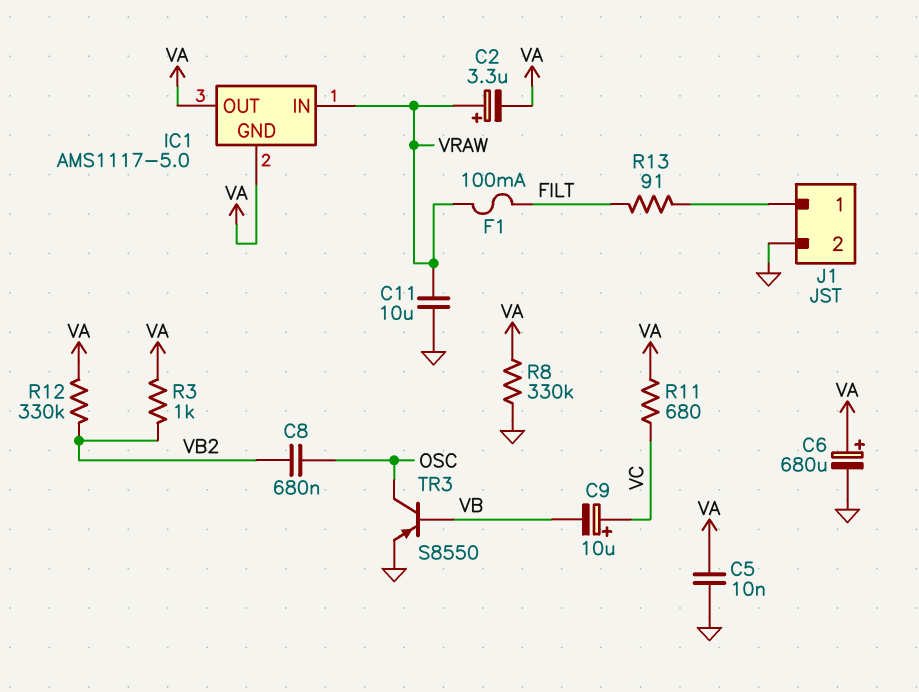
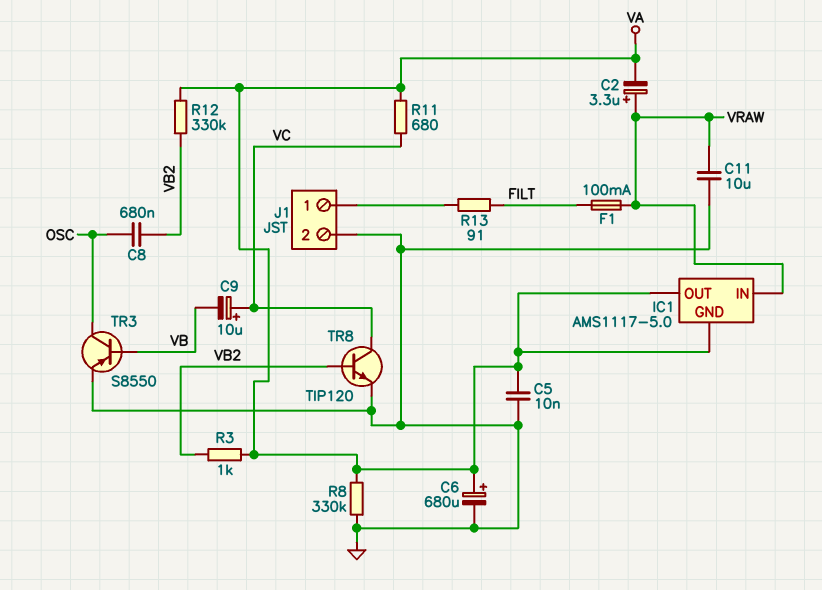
TR8: none -> NPN TIP120 (B VB2, C VC, E GND)

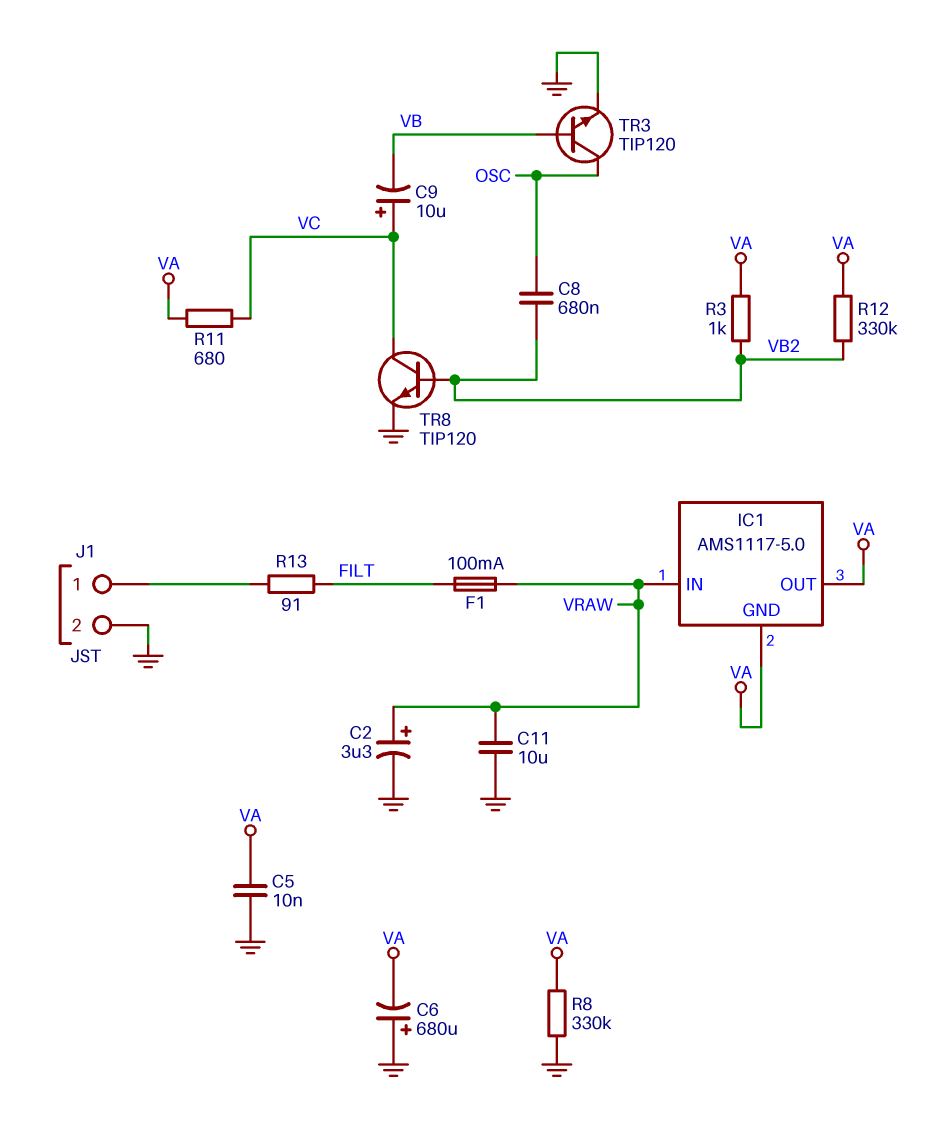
C2: 3.3uF (plus VRAW, minus VA) -> 3.3uF (plus VRAW, minus GND)
C6: 680uF (plus VA, minus GND) -> 680uF (plus GND, minus VA)
TR3: PNP S8550 (B VB, C OSC, E GND) -> NPN TIP120 (B VB, C OSC, E GND)

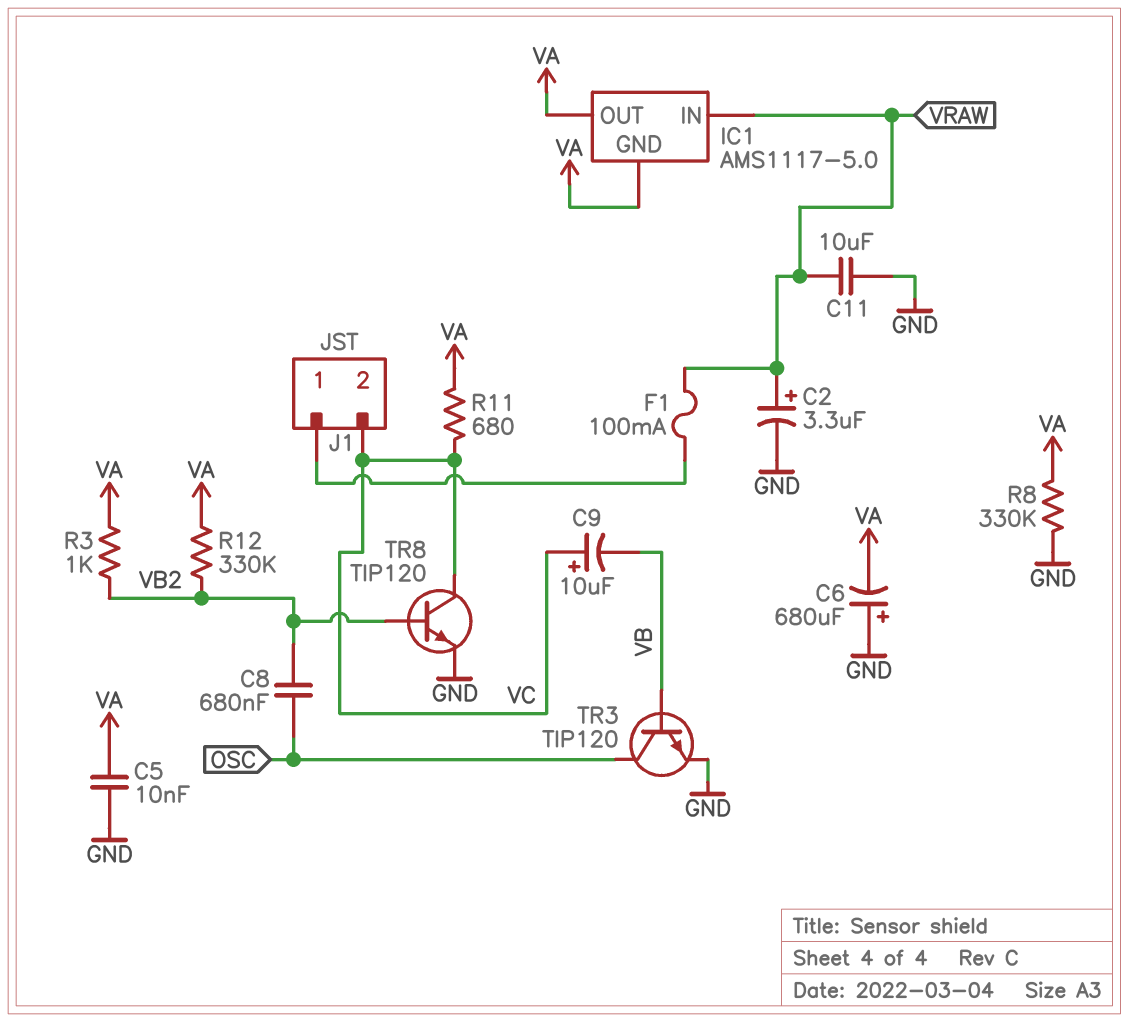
F1: 100mA (FILT, VRAW) -> 100mA (J1/1, VRAW)
J1 pin 2: GND -> VC
R13: 91 (FILT, J1/1) -> none

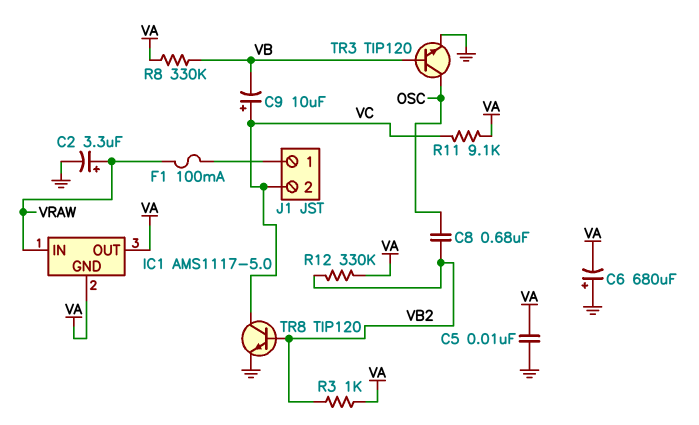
C11: 10uF (GND, VRAW) -> none
R8: 330k (GND, VA) -> 330k (VA, VB)
R11: 680 (VA, VC) -> 9.1k (VA, VC)

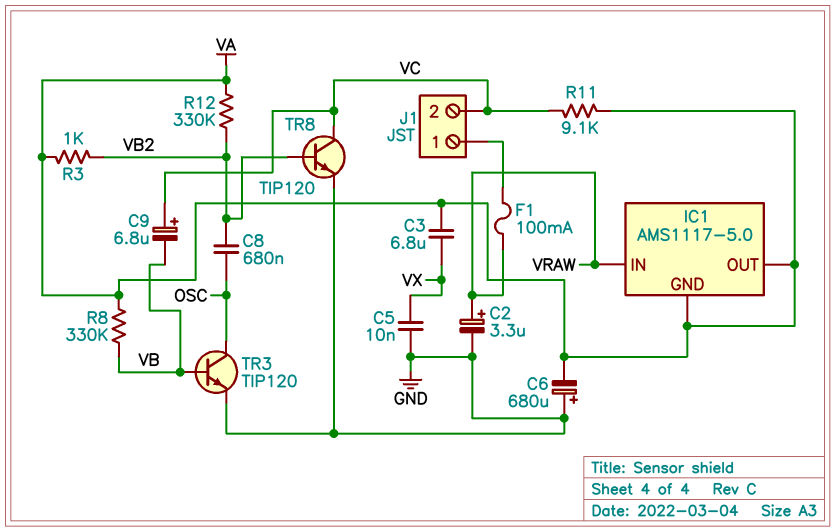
C3: none -> 6.8uF (VA, VX)
C5: 10nF (GND, VA) -> 10nF (GND, VX)
C9: 10uF (plus VC, minus VB) -> 6.8uF (plus VC, minus VB)

